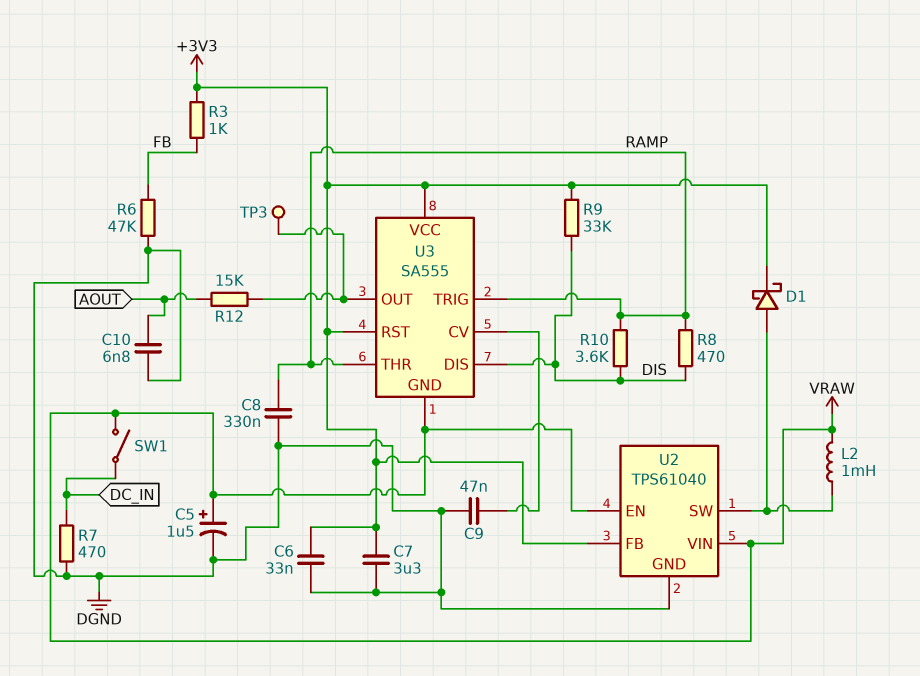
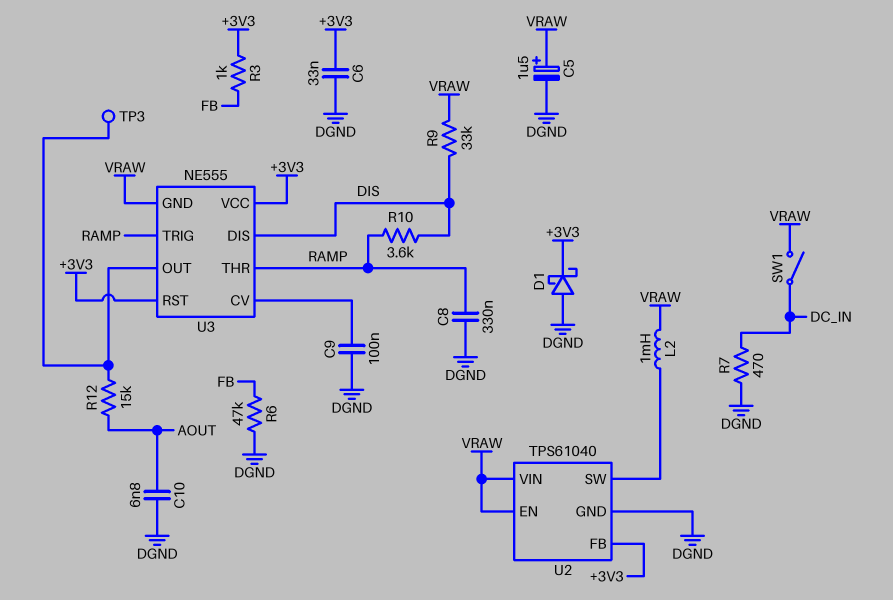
C7: 3.3uF (+3V3, DGND) -> none
C9: 47nF (DGND, U3/CV) -> 100nF (DGND, U3/CV)
D1: schottky (A U2/SW, K +3V3) -> schottky (A DGND, K +3V3)
R8: 470 (DIS, RAMP) -> none
R9: 33k (+3V3, DIS) -> 33k (DIS, VRAW)
U3: SA555 -> NE555

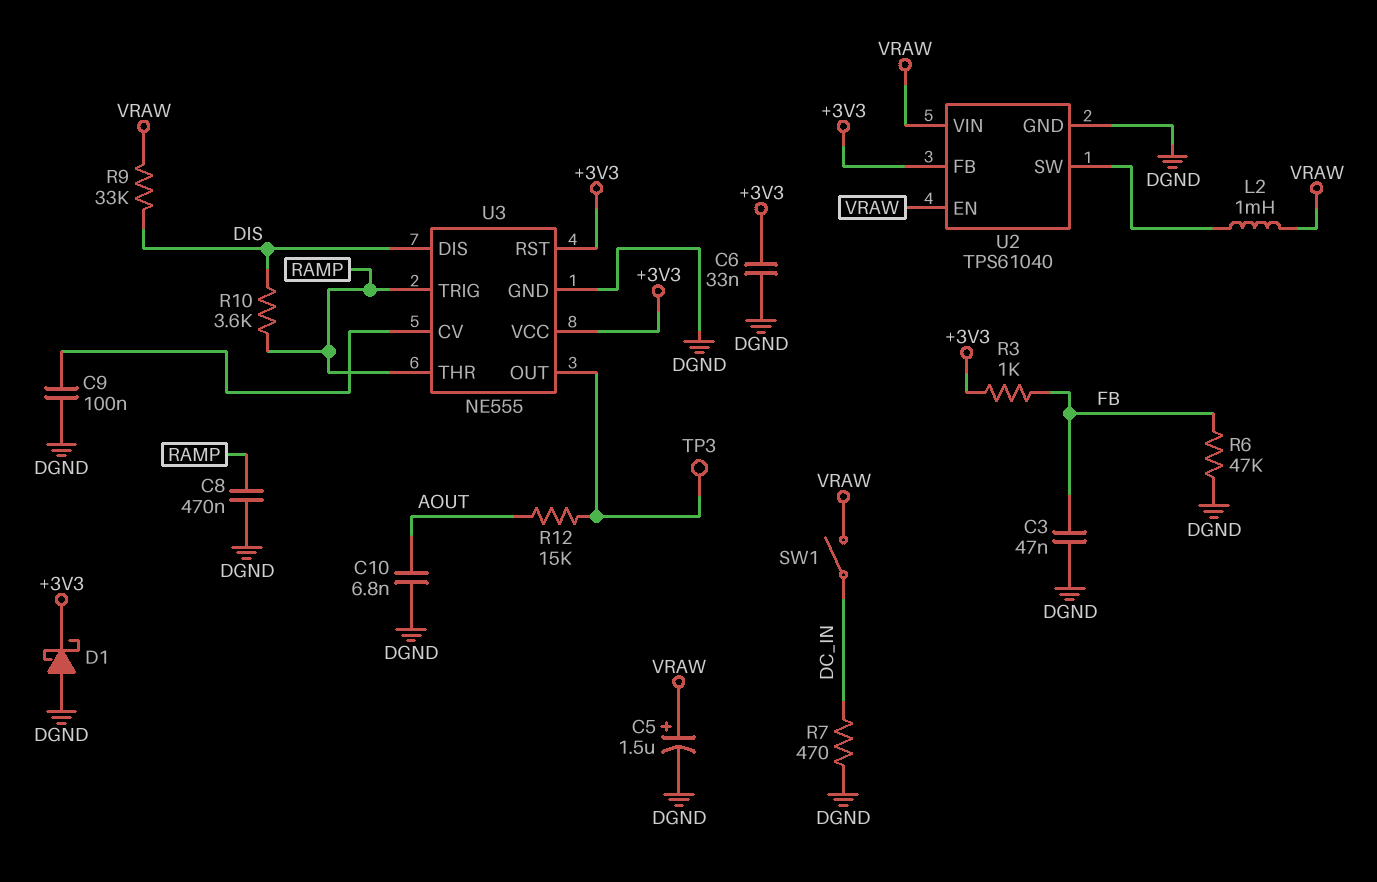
C3: none -> 47nF (DGND, FB)
C8: 330nF (DGND, RAMP) -> 470nF (DGND, RAMP)
U3 pin GND: VRAW -> DGND

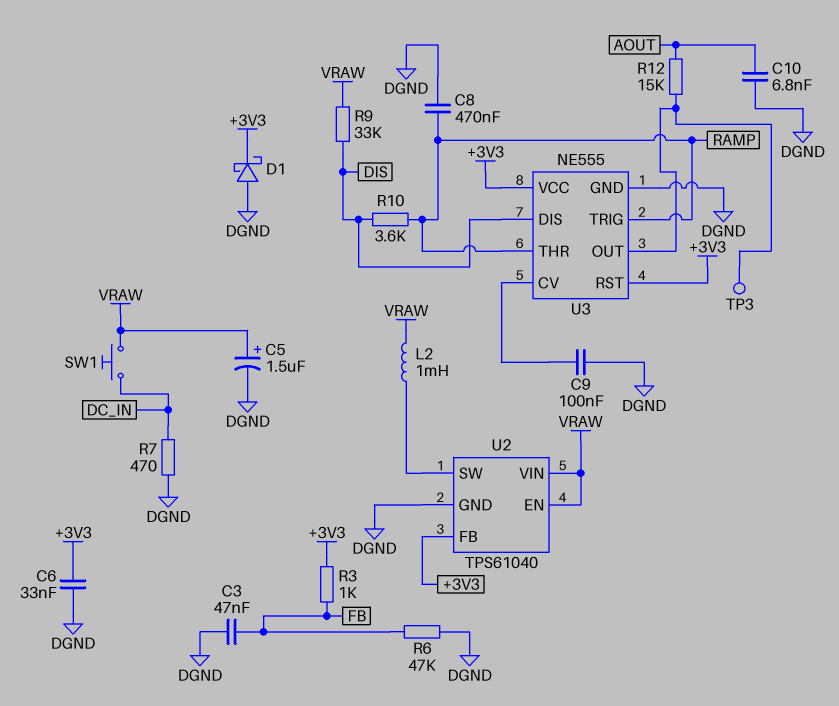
SW1: switch (DC_IN, VRAW) -> button (DC_IN, VRAW)

